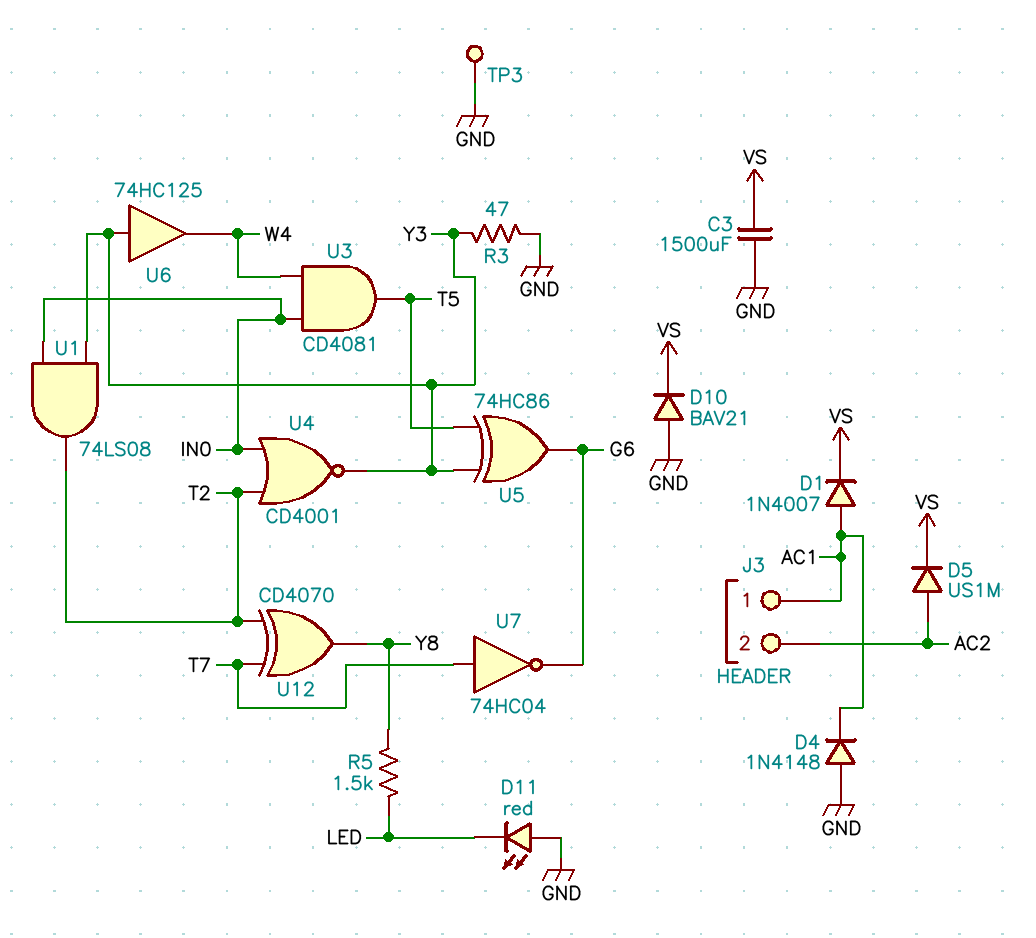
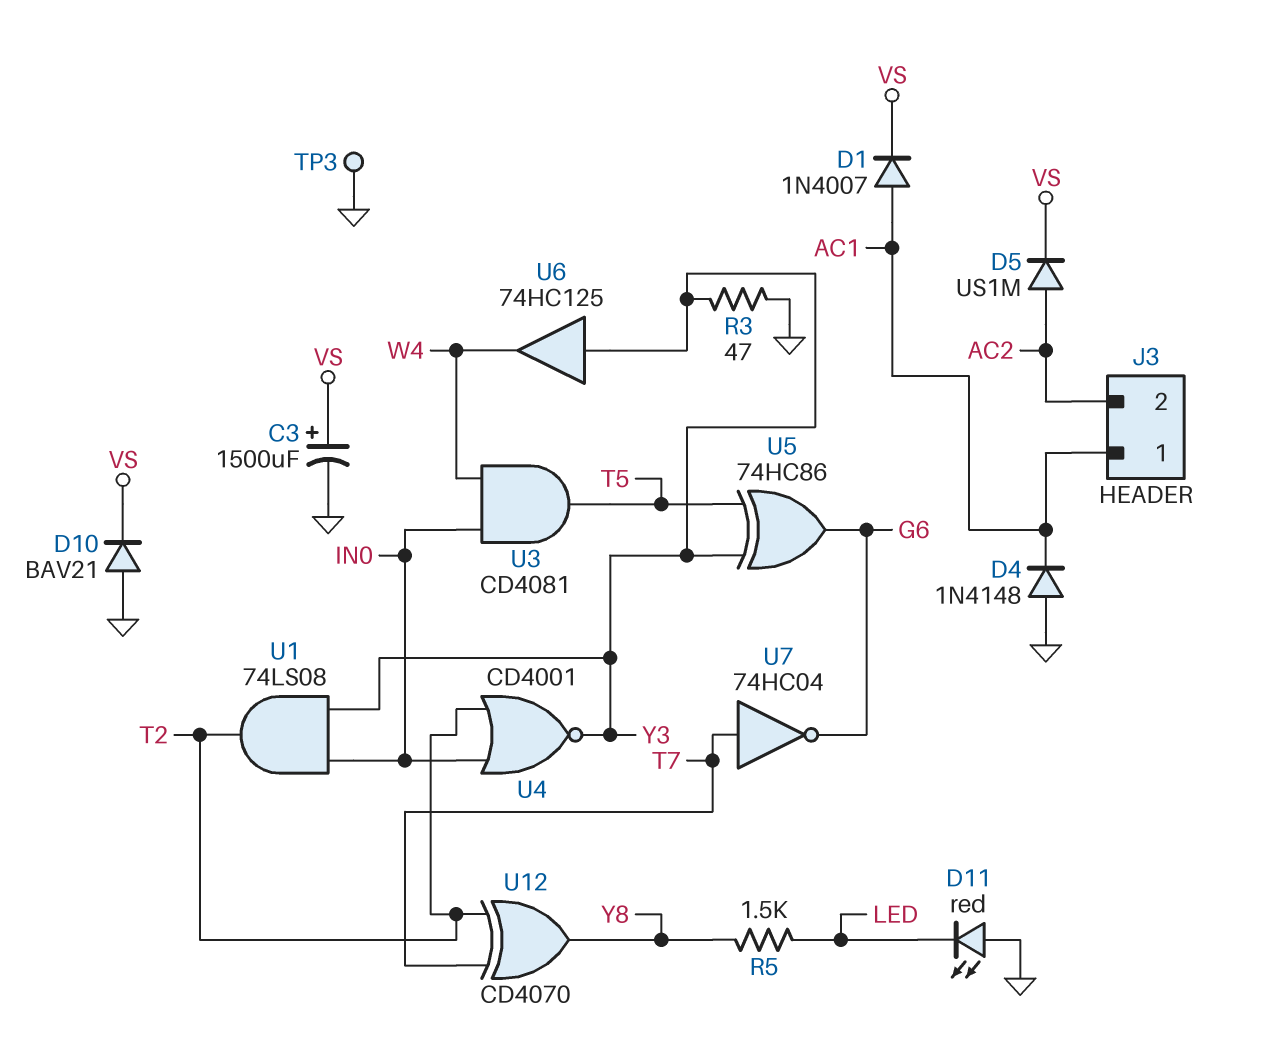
C3: 1500uF (GND, VS) -> 1500uF (plus VS, minus GND)

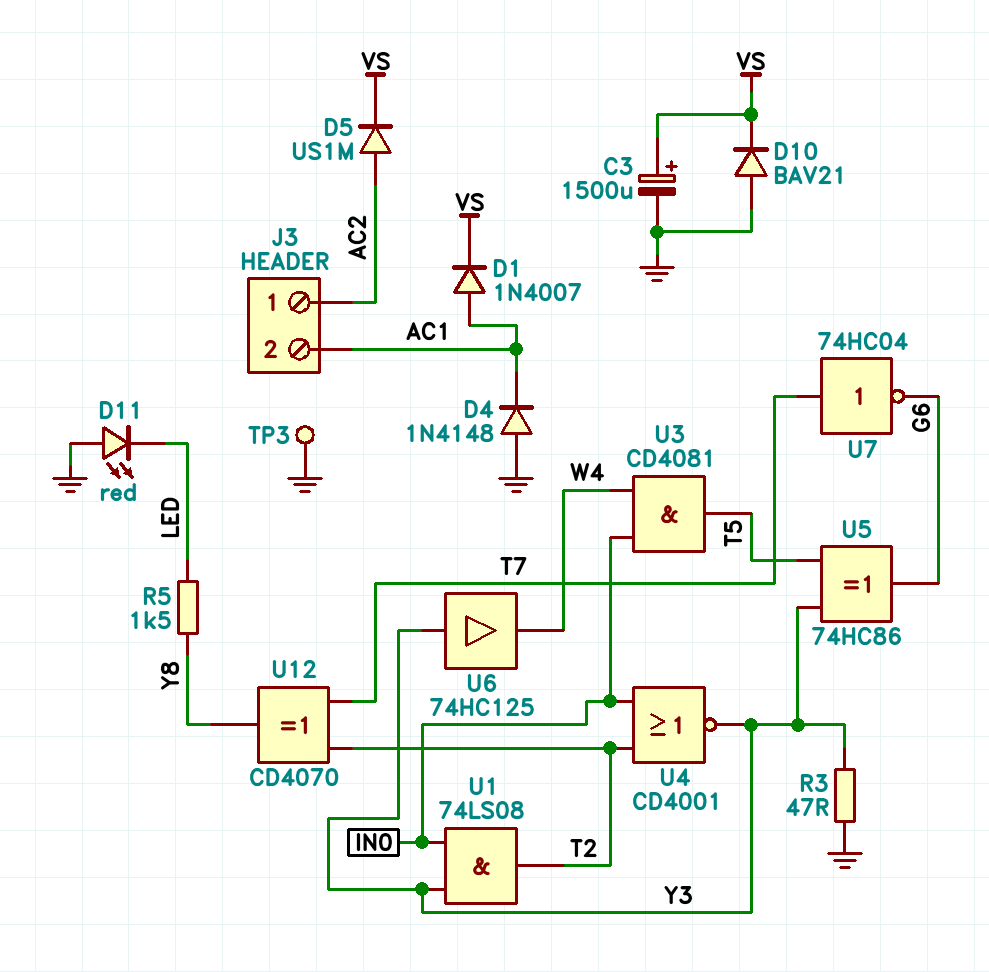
J3 pin 1: AC1 -> AC2
J3 pin 2: AC2 -> AC1

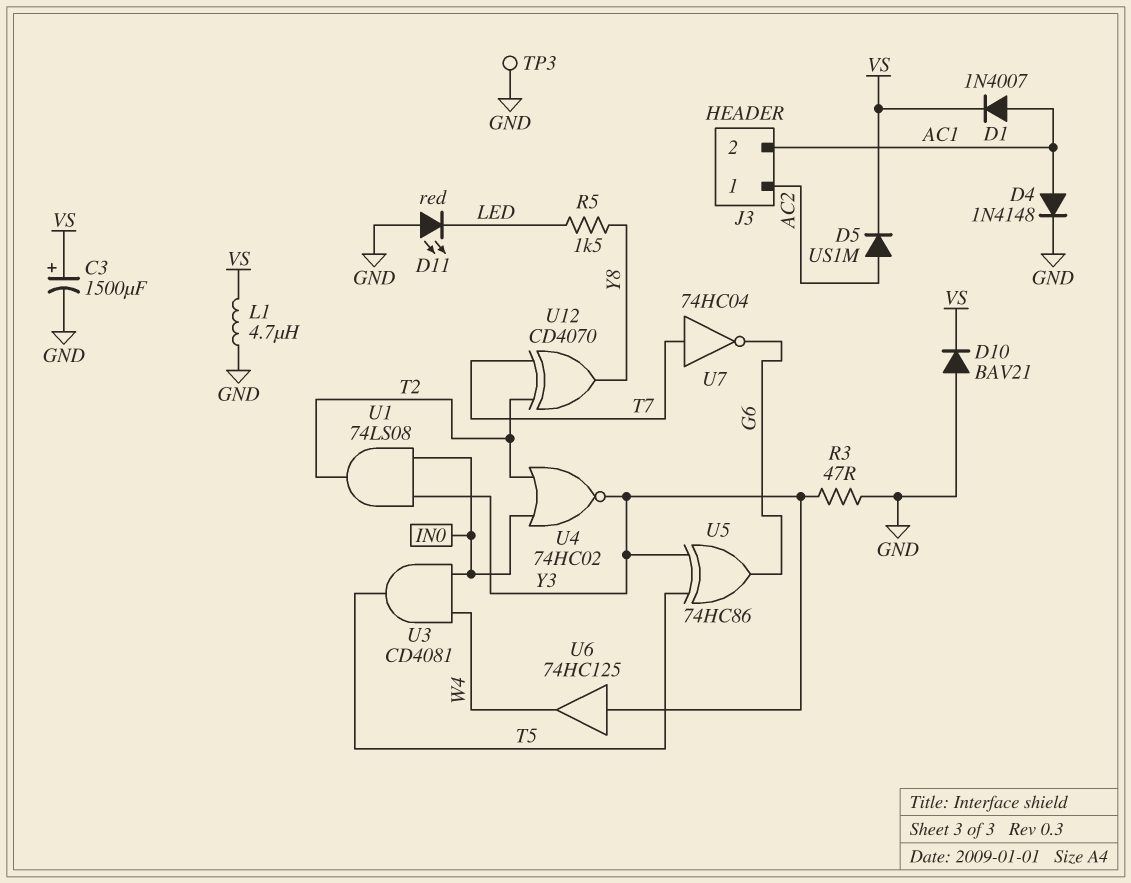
D4: diode 1N4148 (A GND, K AC1) -> diode 1N4148 (A AC1, K GND)
L1: none -> 4.7uH (GND, VS)
U4: NOR CD4001 (in IN0, in T2, out Y3) -> NOR 74HC02 (in IN0, in T2, out Y3)

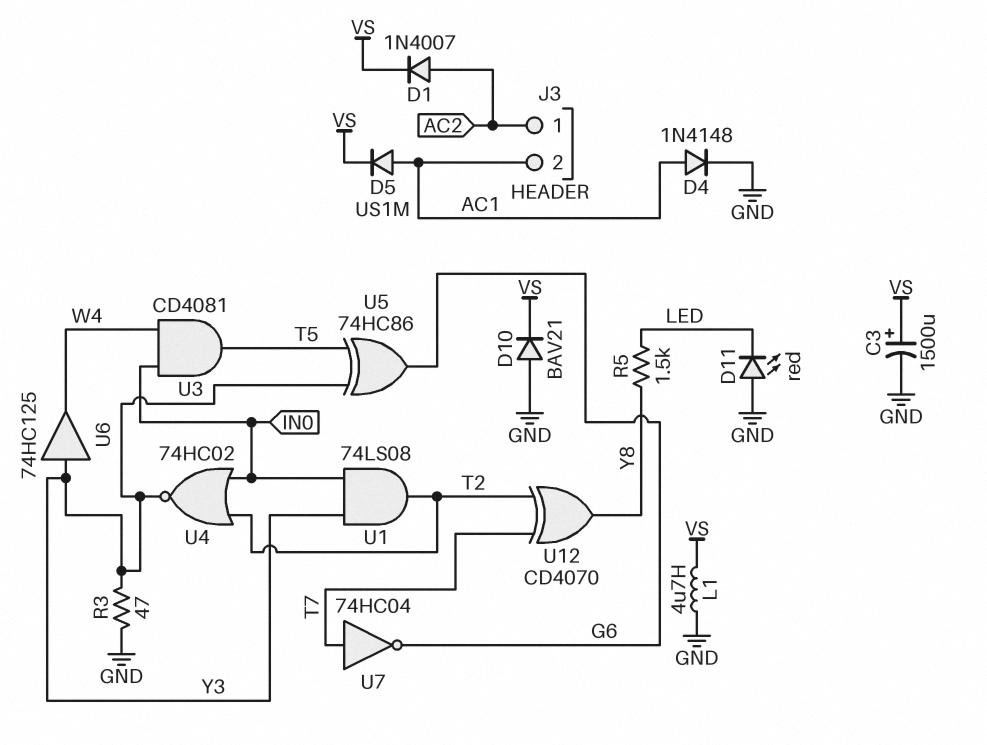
D1: diode 1N4007 (A AC1, K VS) -> diode 1N4007 (A AC2, K VS)
D5: diode US1M (A AC2, K VS) -> diode US1M (A AC1, K VS)
TP3: test point (GND) -> none

